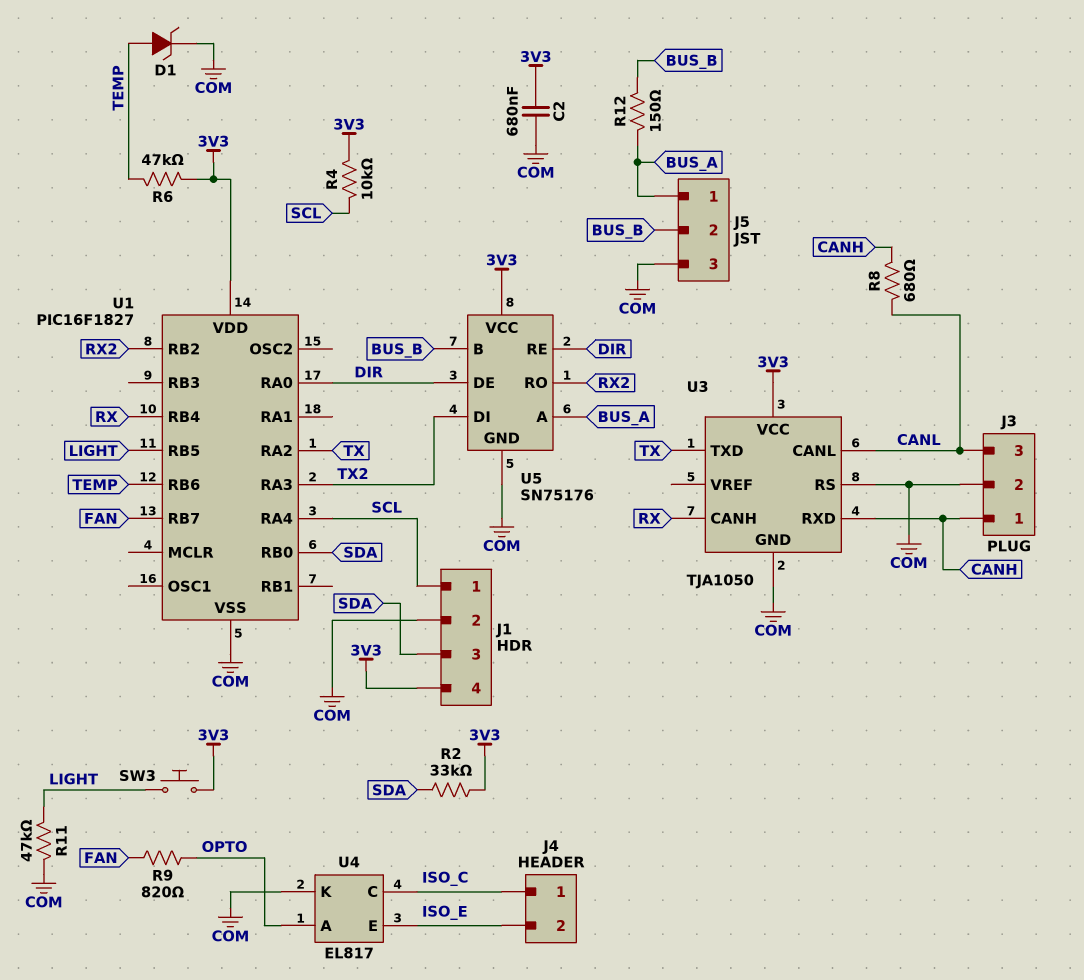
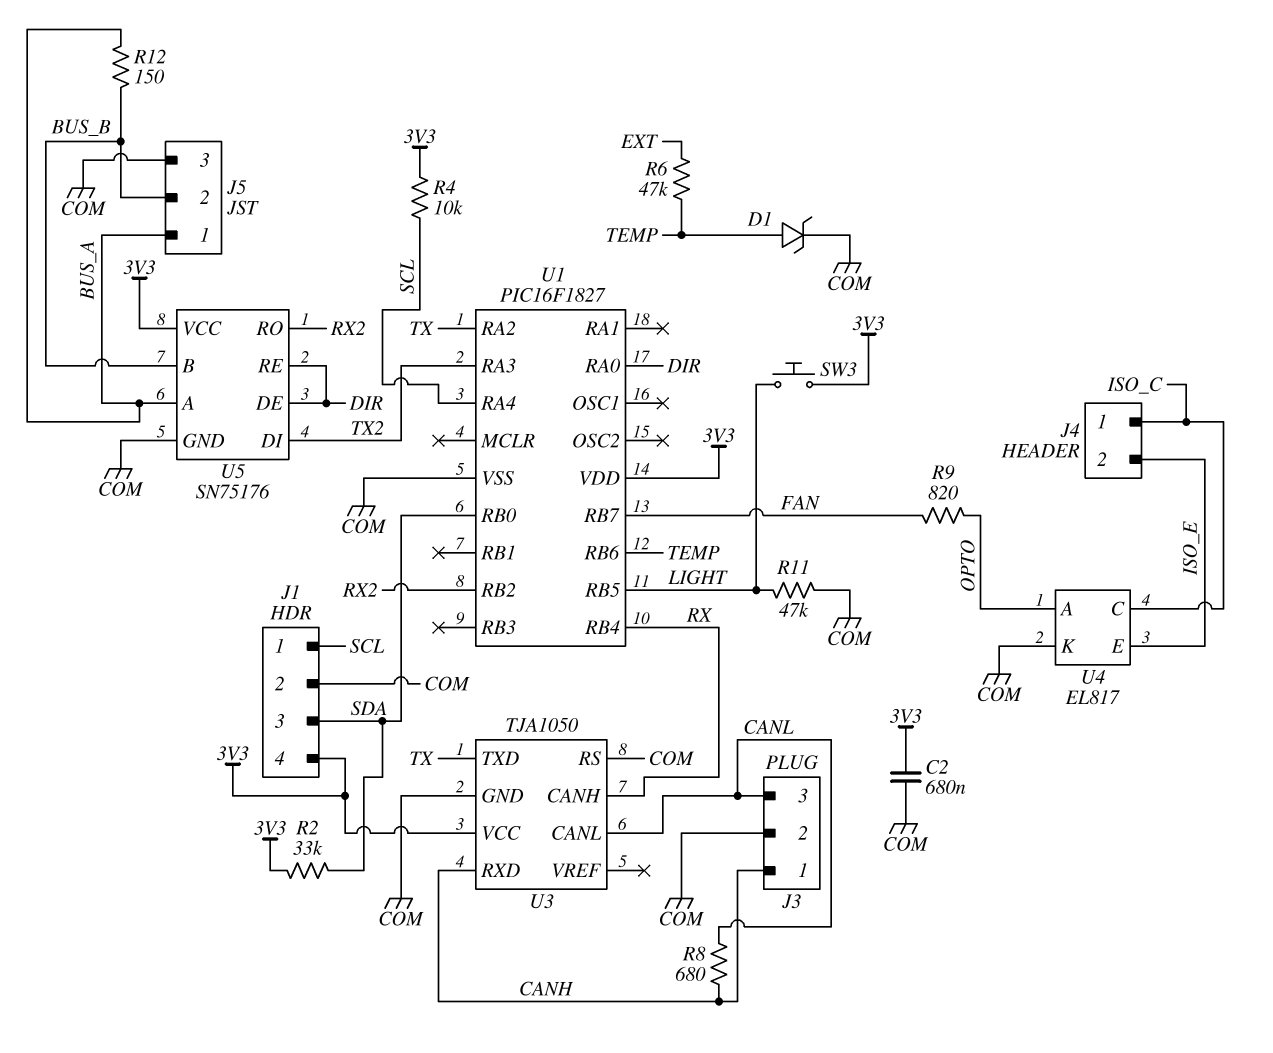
R6: 47k (3V3, TEMP) -> 47k (EXT, TEMP)

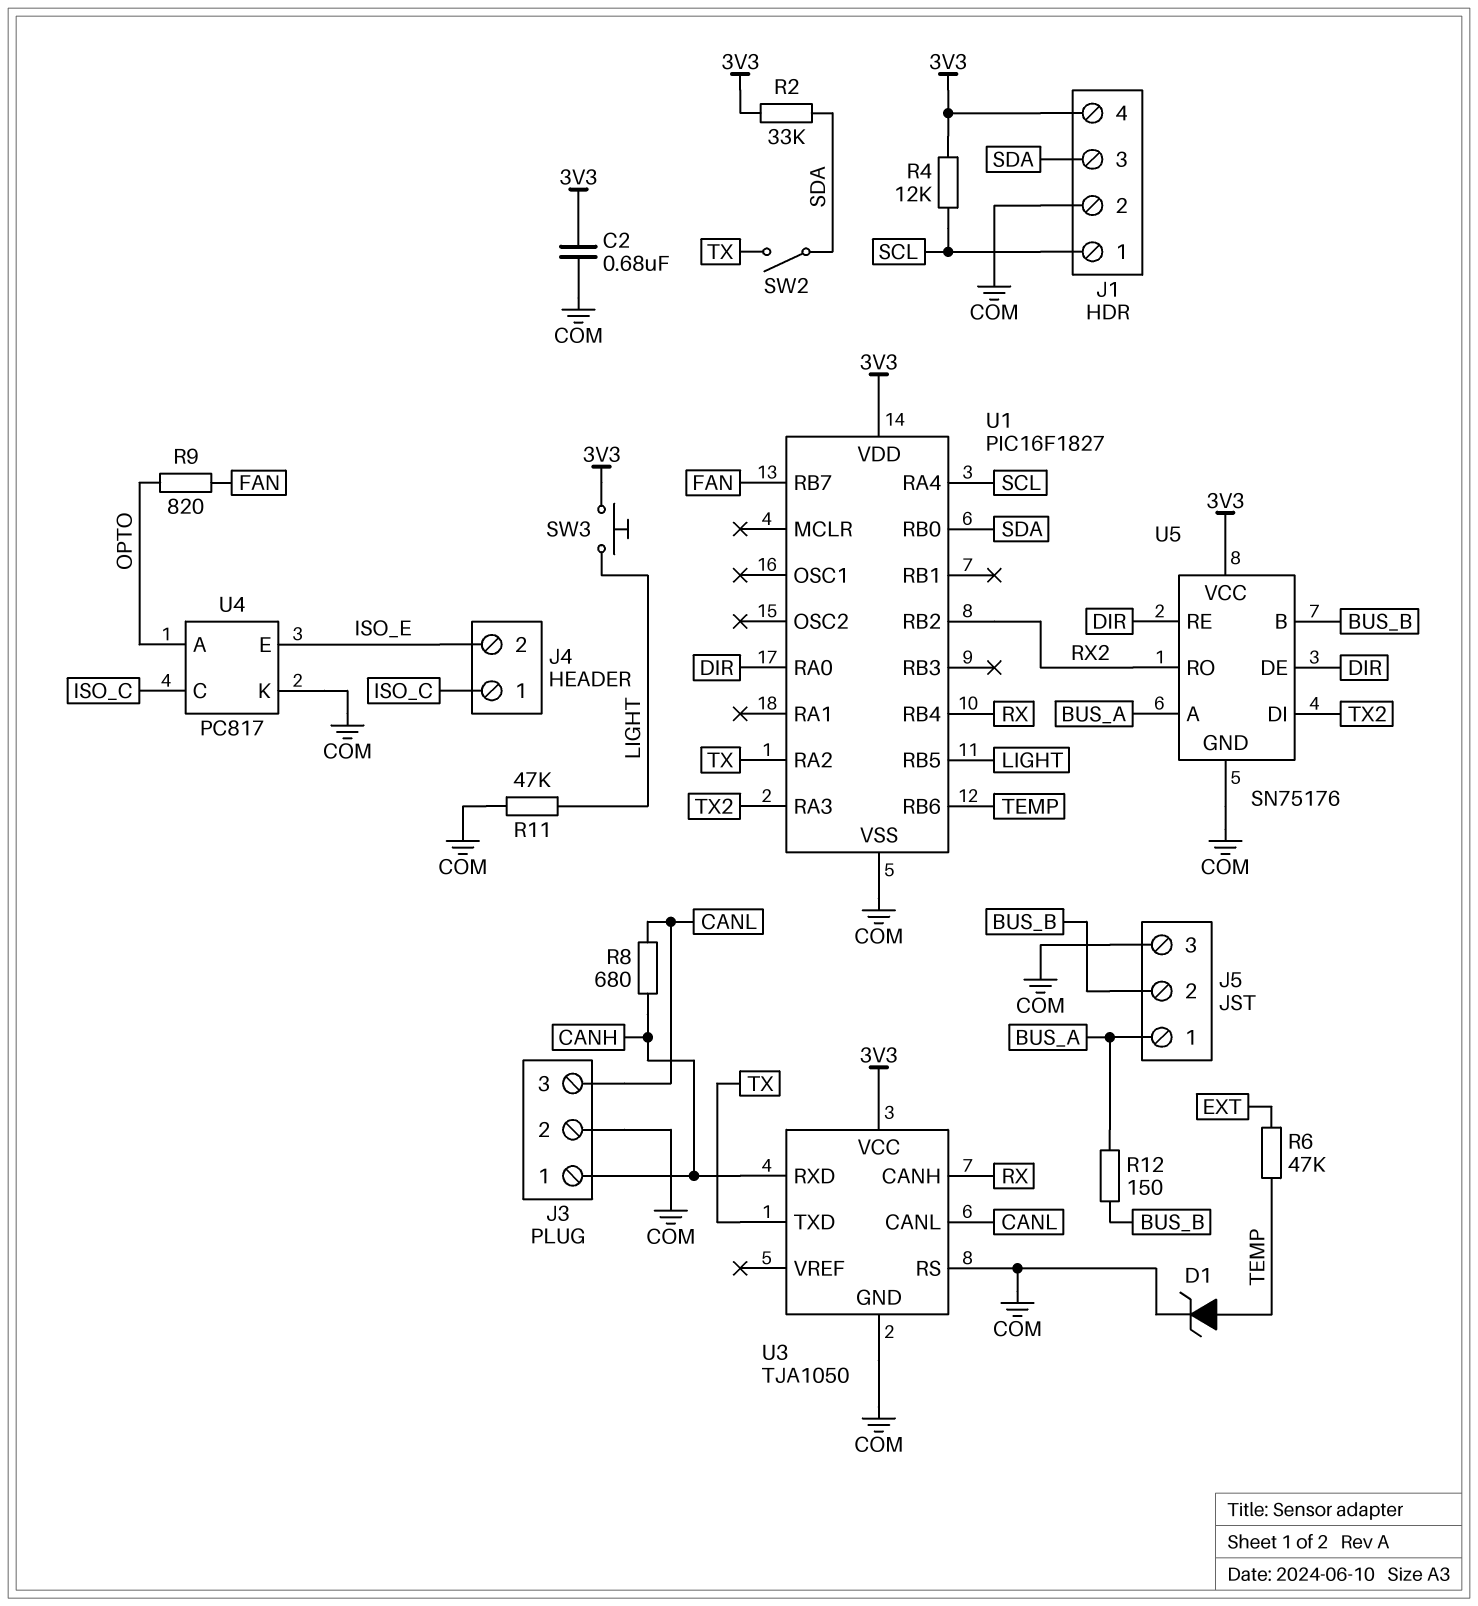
R4: 10k (3V3, SCL) -> 12k (3V3, SCL)
SW2: none -> switch (SDA, TX)
U4: EL817 -> PC817

